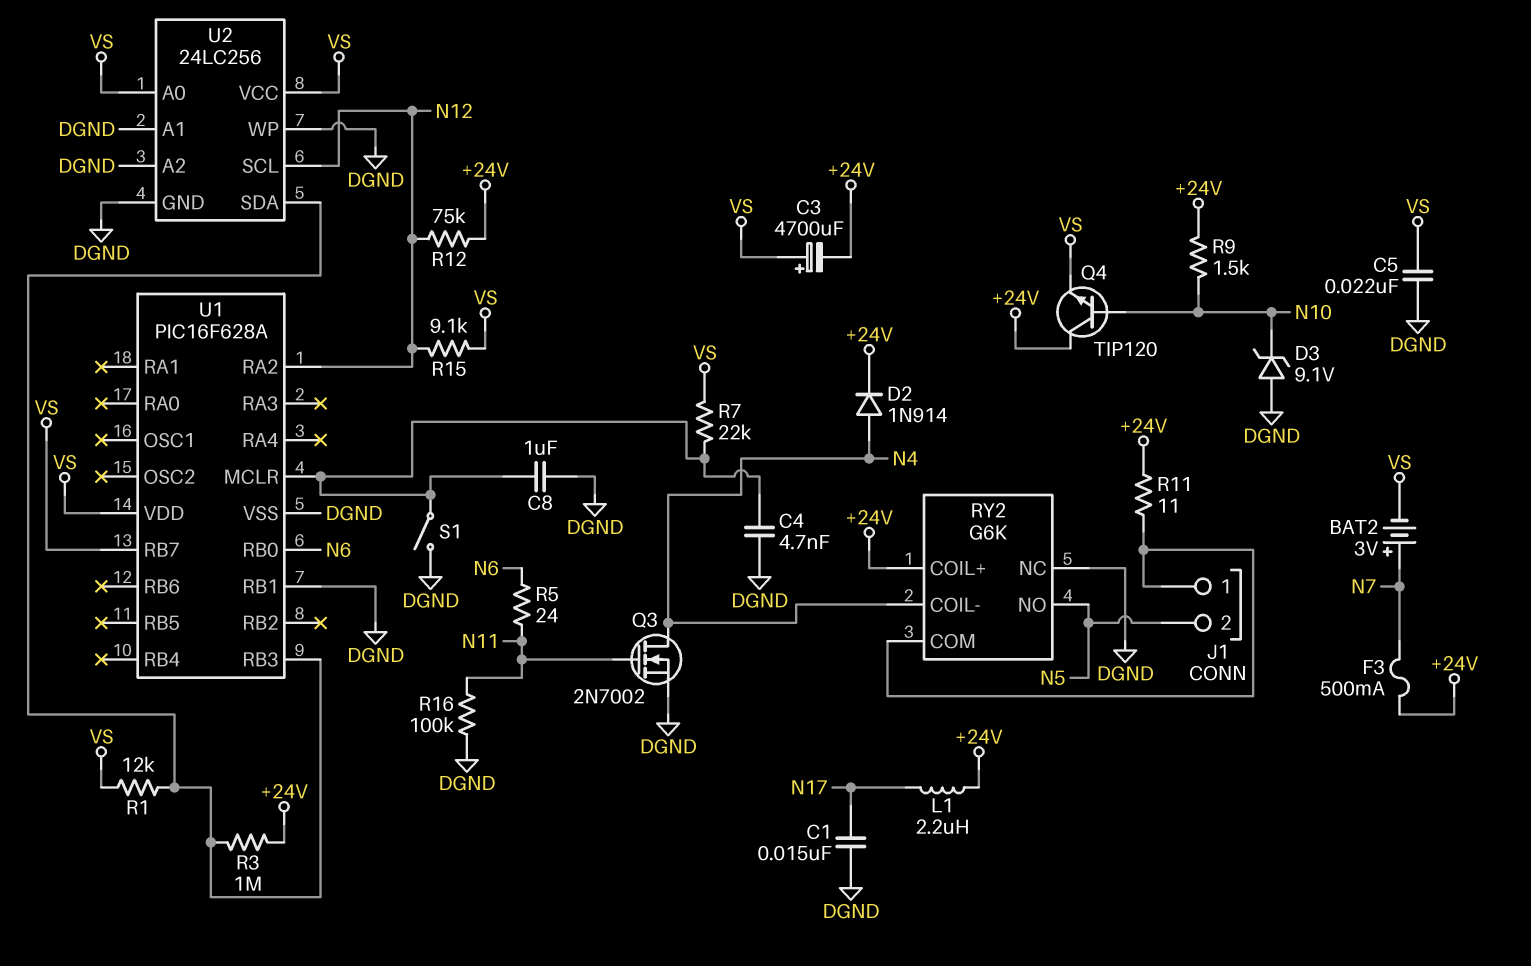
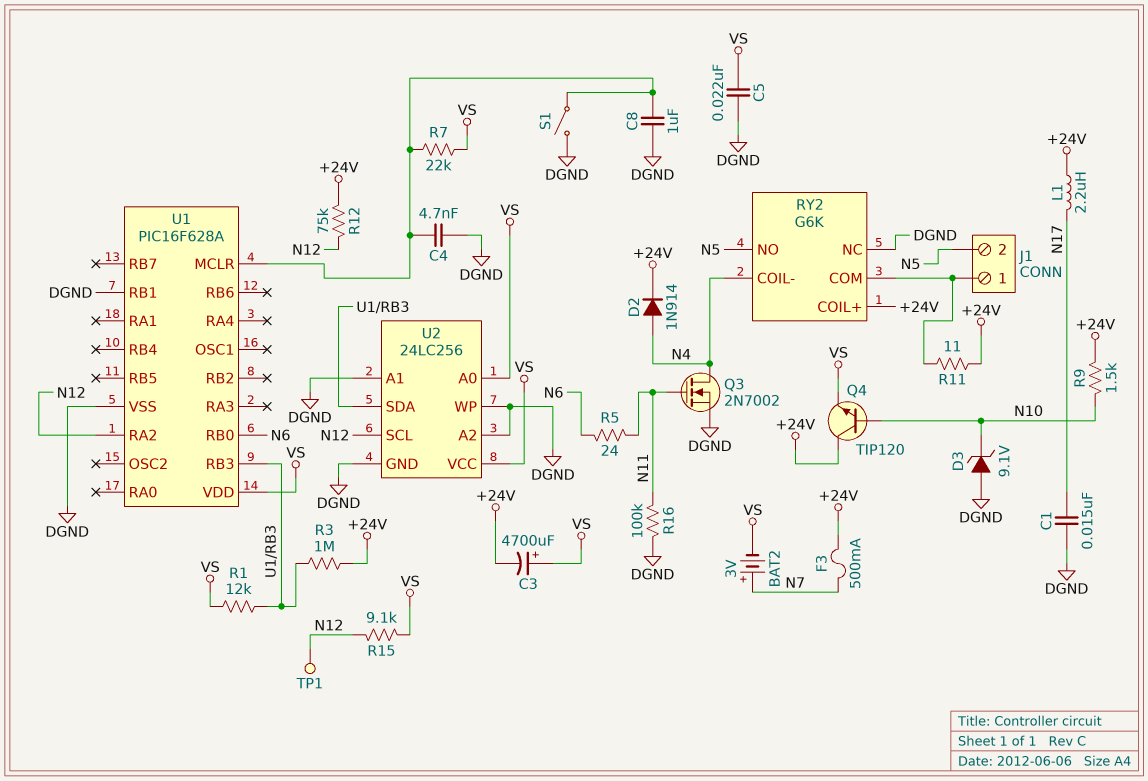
TP1: none -> test point (N12)
U1 pin RB7: VS -> none

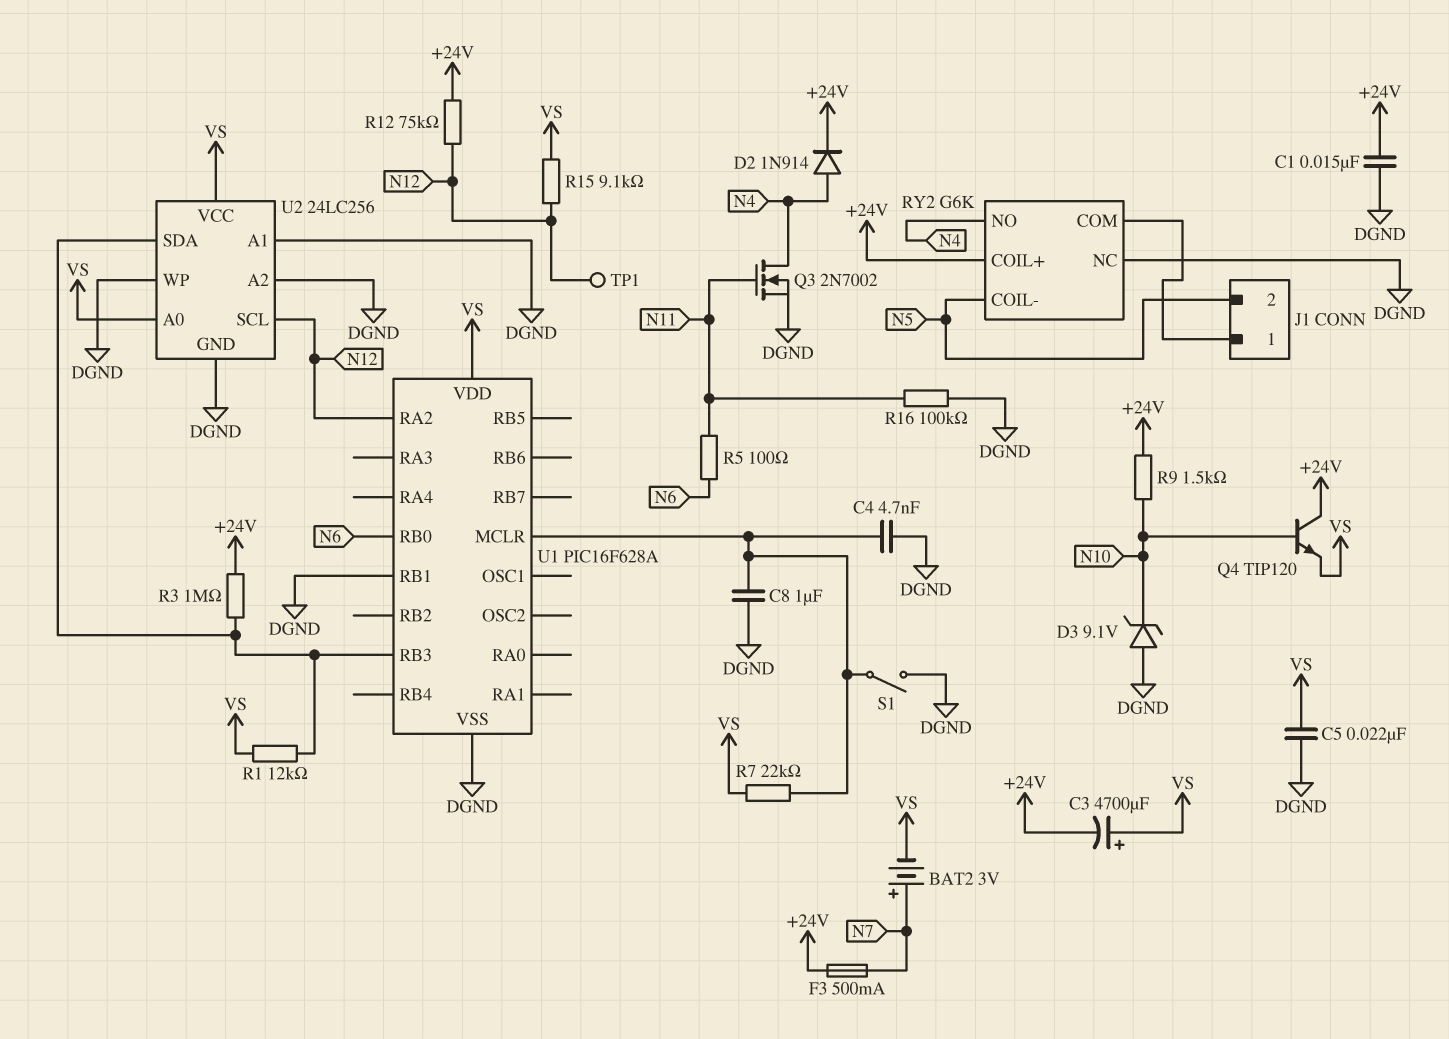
C1: 15nF (DGND, N17) -> 15nF (+24V, DGND)
L1: 2.2uH (+24V, N17) -> none
R5: 24 (N6, N11) -> 100 (N6, N11)
R11: 11 (+24V, J1/1) -> none
RY2 pin COIL-: N4 -> N5
RY2 pin NO: N5 -> N4

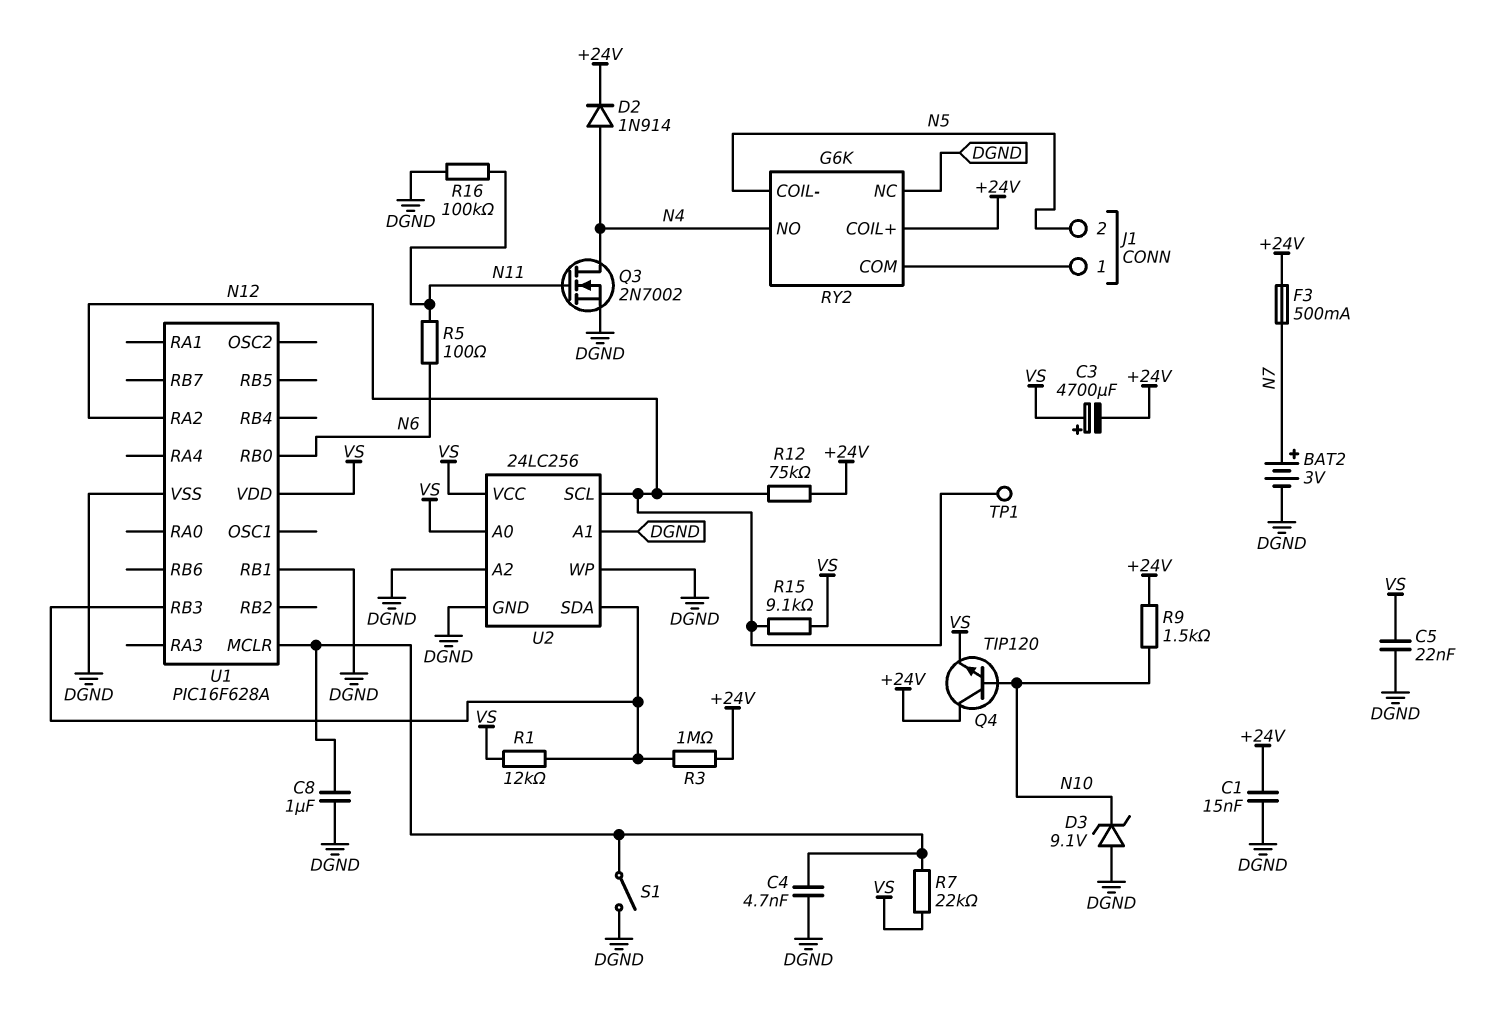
BAT2: 3V (plus N7, minus VS) -> 3V (plus N7, minus DGND)

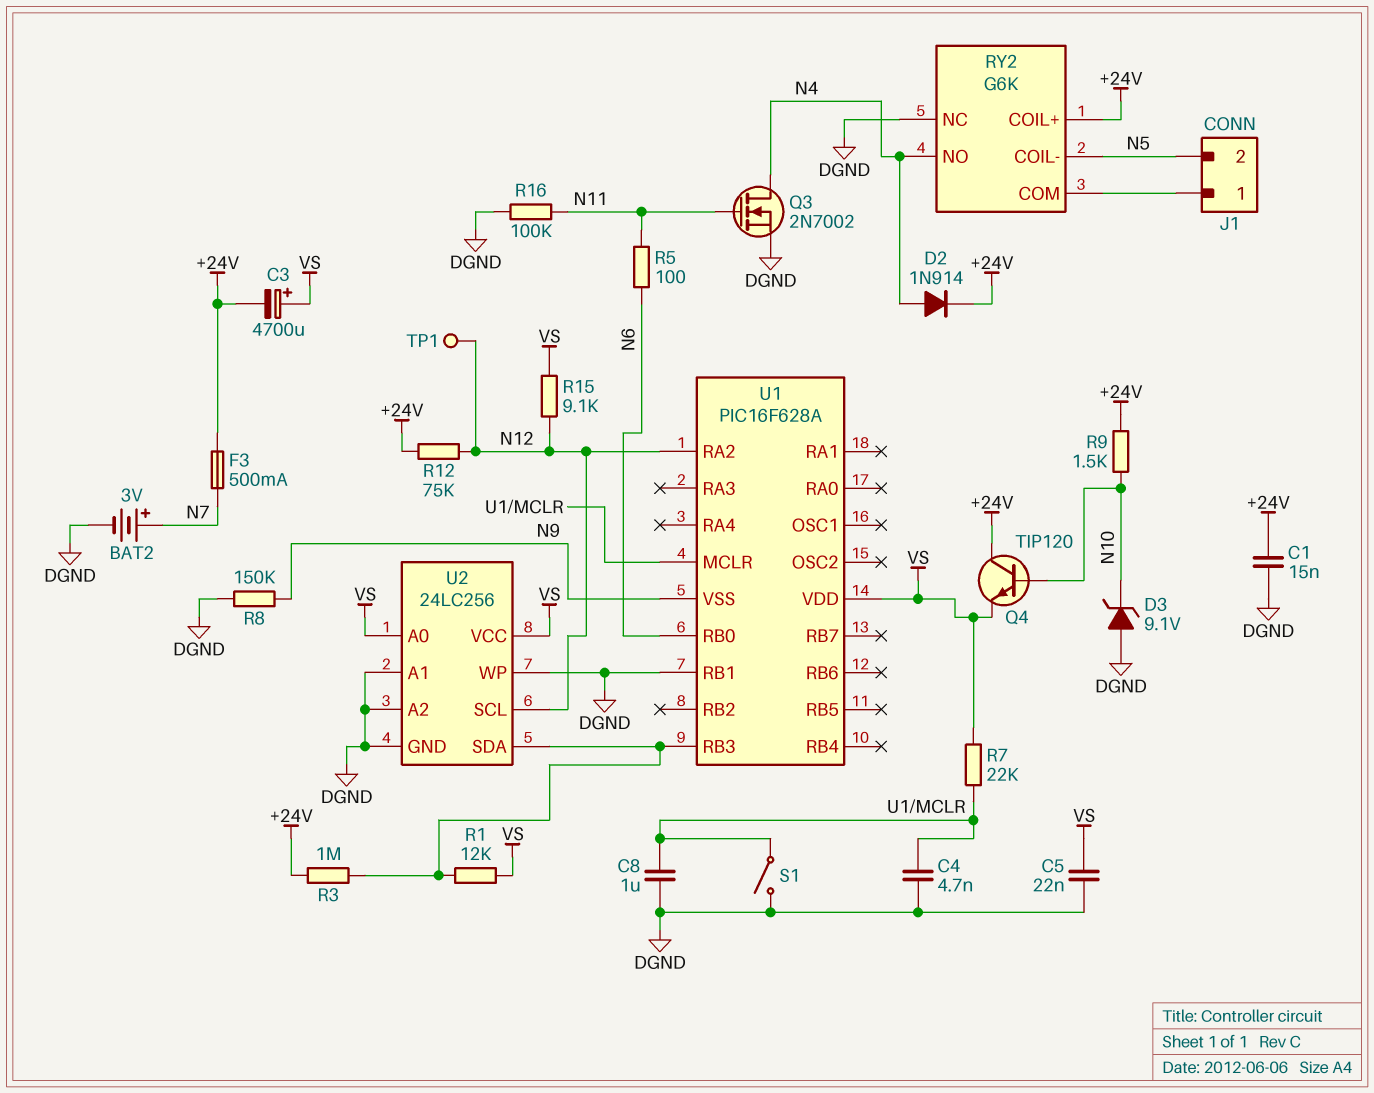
R8: none -> 150k (DGND, N9)
U1 pin VSS: DGND -> N9

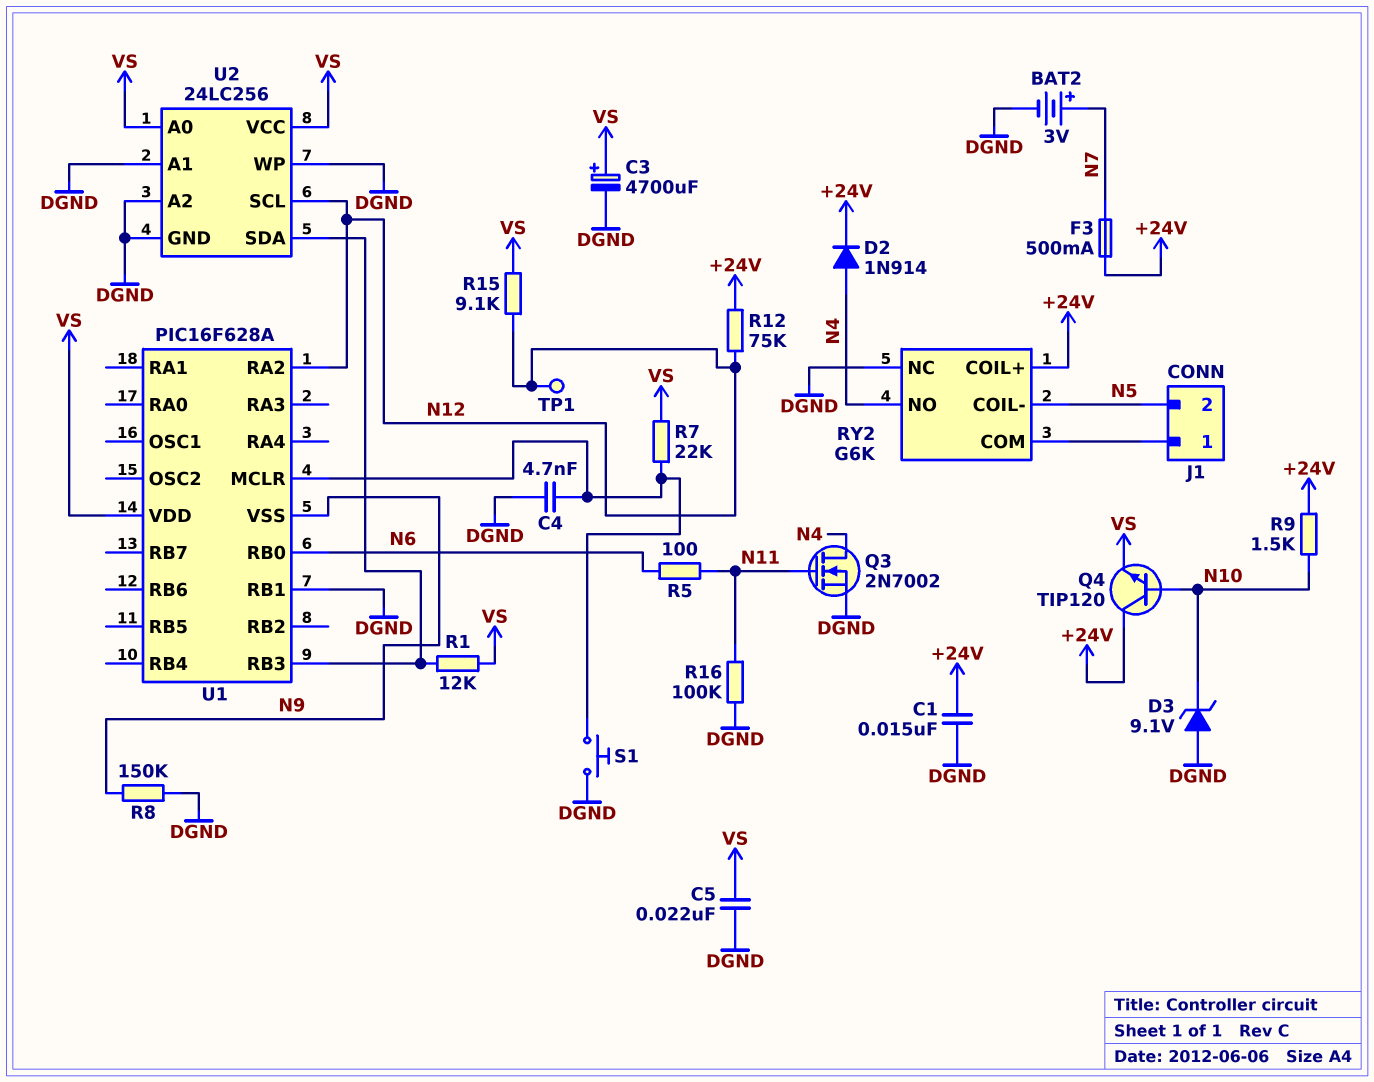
C3: 4700uF (plus VS, minus +24V) -> 4700uF (plus VS, minus DGND)
C8: 1uF (DGND, U1/MCLR) -> none
R3: 1M (+24V, U1/RB3) -> none
S1: switch (DGND, U1/MCLR) -> button (DGND, U1/MCLR)

